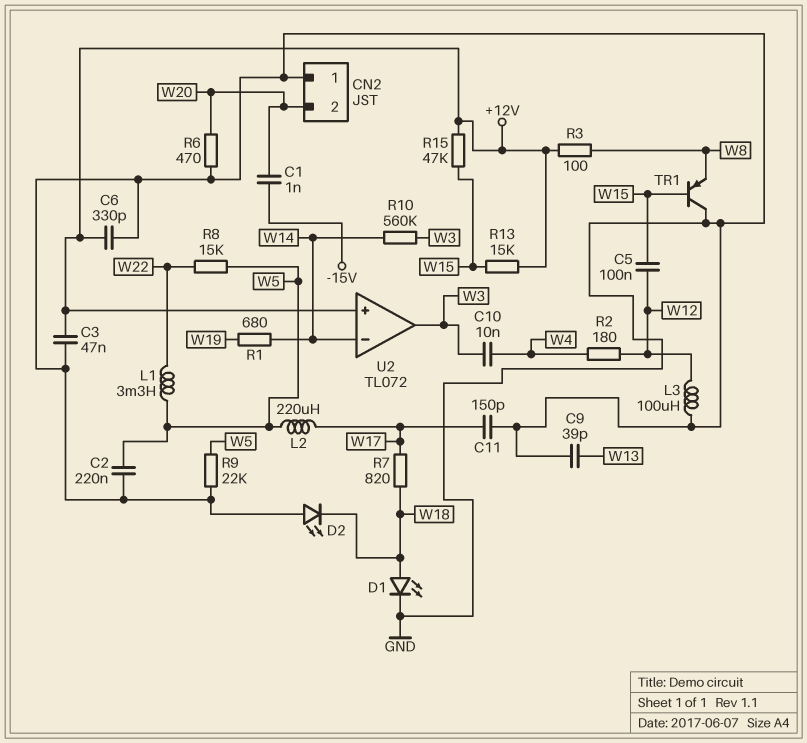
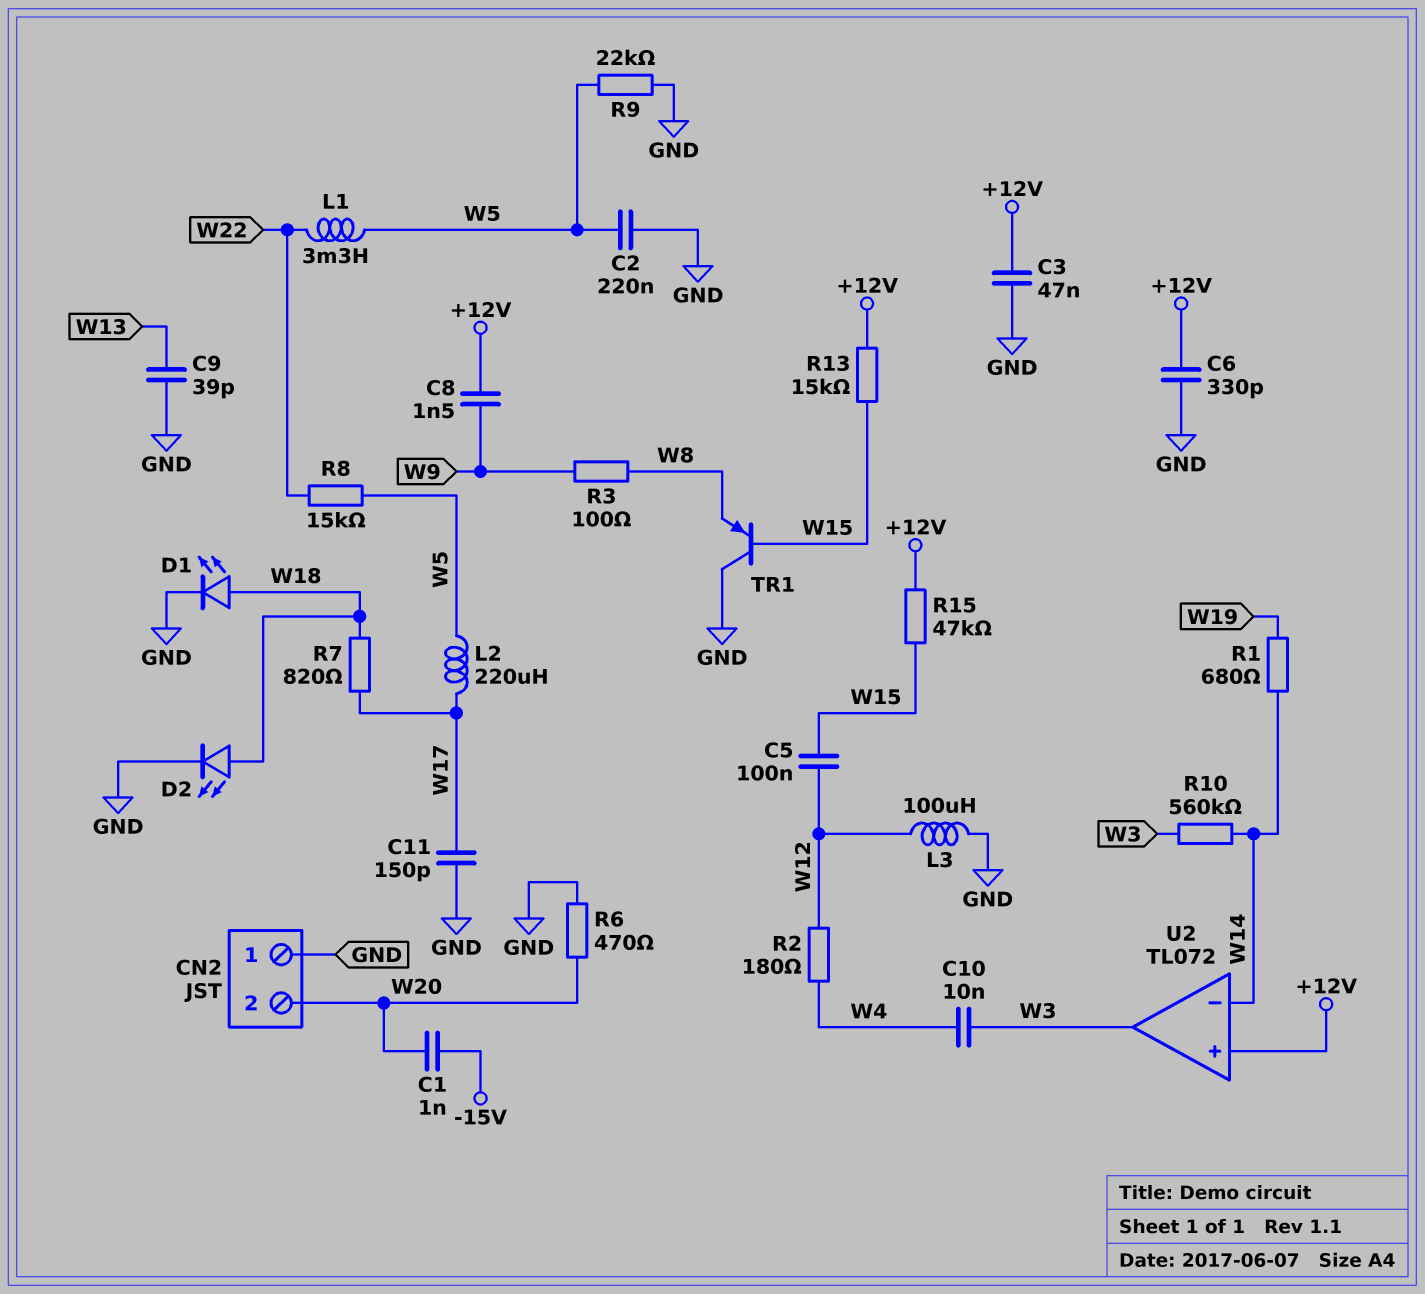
C8: none -> 1.5nF (+12V, W9)
D2: LED (A GND, K W18) -> LED (A W18, K GND)
R3: 100 (+12V, W8) -> 100 (W8, W9)

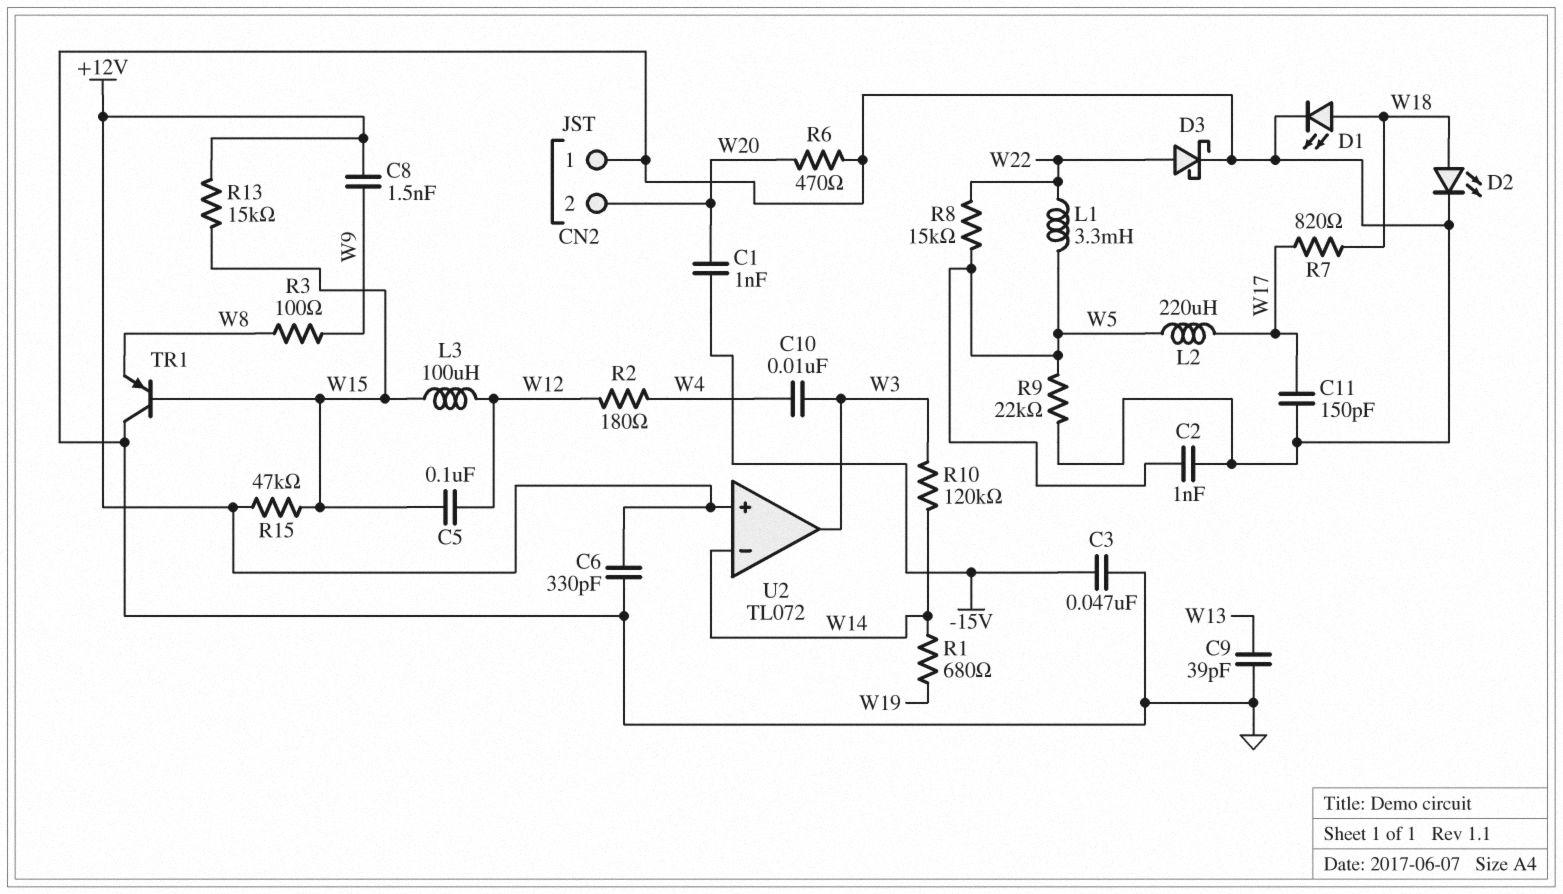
C2: 220nF (GND, W5) -> 1nF (GND, W5)
C3: 47nF (+12V, GND) -> 47nF (-15V, GND)
D3: none -> schottky (A W22, K GND)
L3: 100uH (GND, W12) -> 100uH (W12, W15)
R10: 560k (W3, W14) -> 120k (W3, W14)

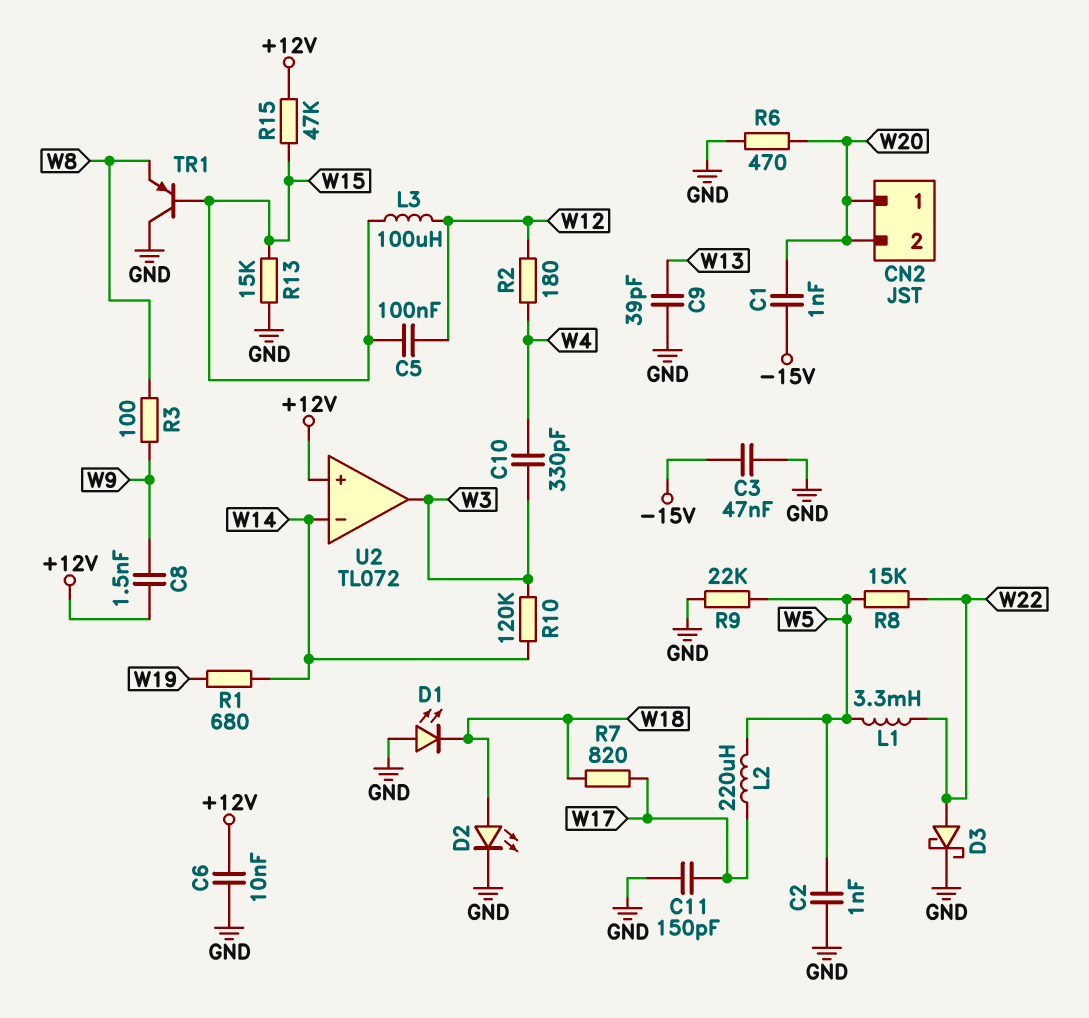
C6: 330pF (+12V, GND) -> 10nF (+12V, GND)
C10: 10nF (W3, W4) -> 330pF (W3, W4)
CN2 pin 1: GND -> W20
D1: LED (A W18, K GND) -> LED (A GND, K W18)
R13: 15k (+12V, W15) -> 15k (GND, W15)

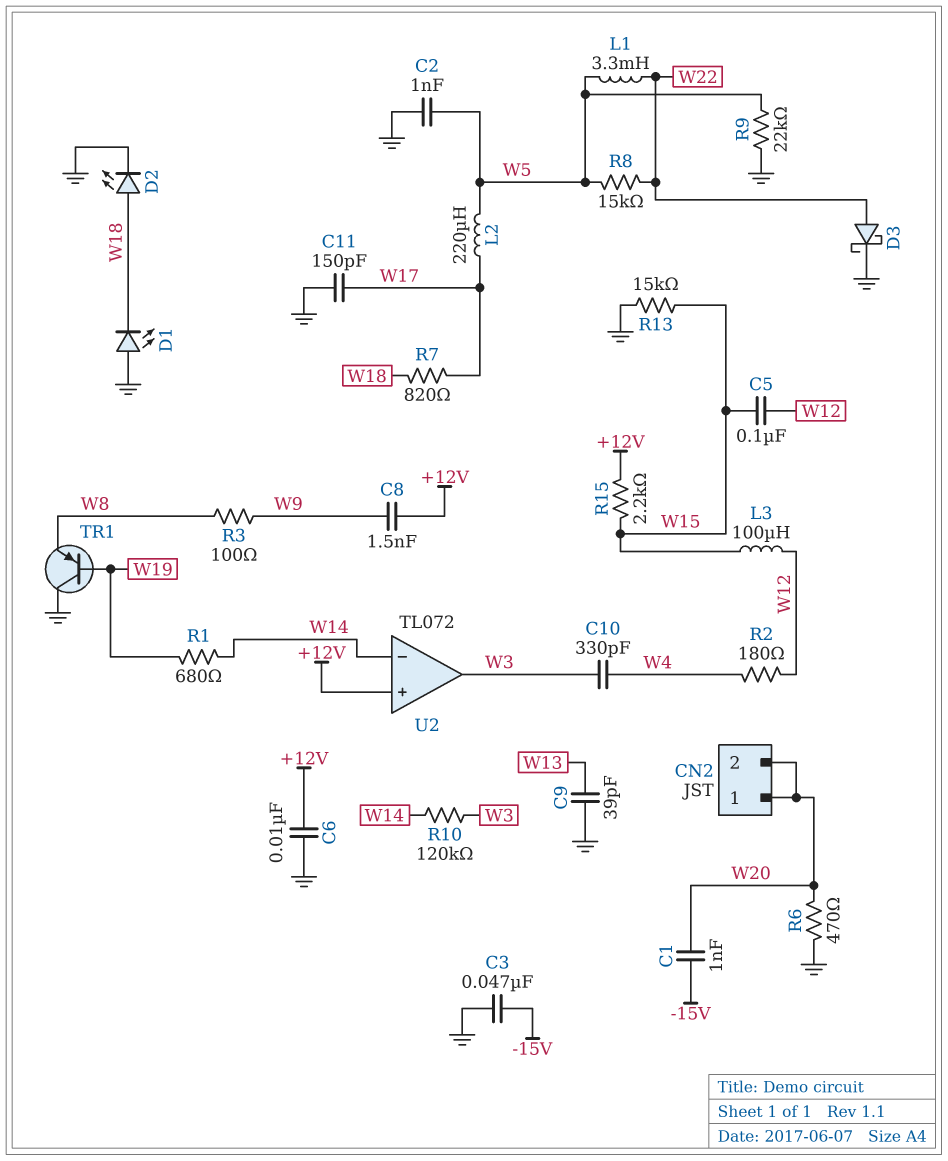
R15: 47k (+12V, W15) -> 2.2k (+12V, W15)
TR1: PNP (B W15, C GND, E W8) -> PNP (B W19, C GND, E W8)

